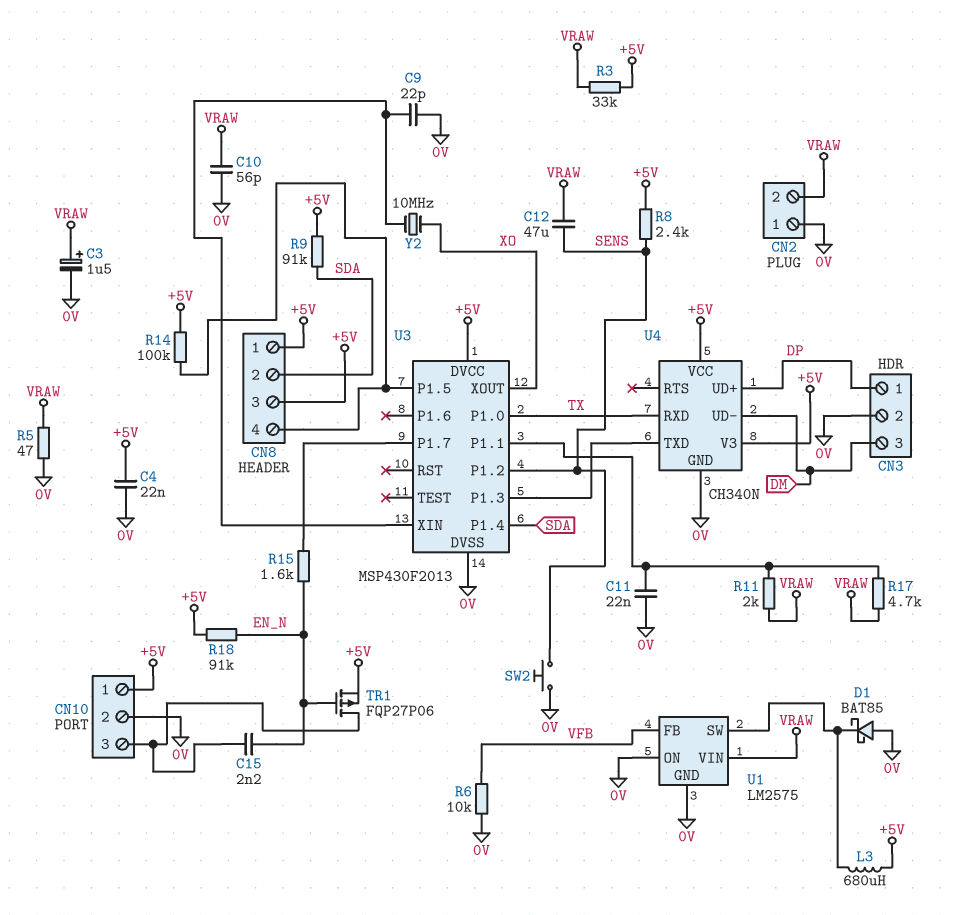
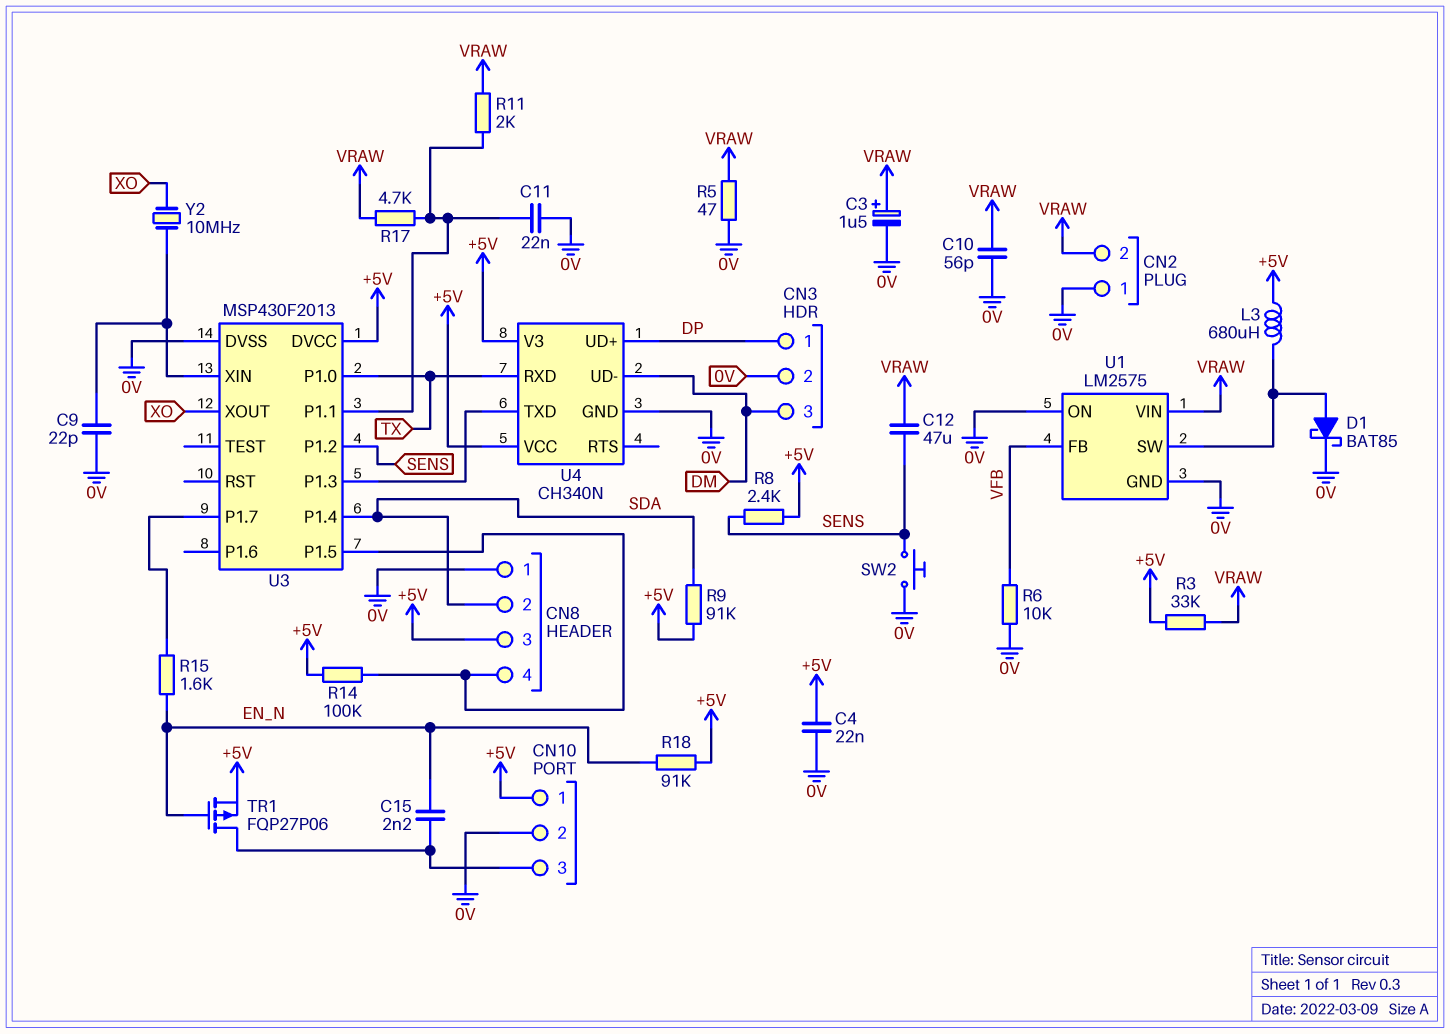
CN8 pin 1: +5V -> 0V
D1: schottky BAT85 (A 0V, K U1/SW) -> schottky BAT85 (A U1/SW, K 0V)

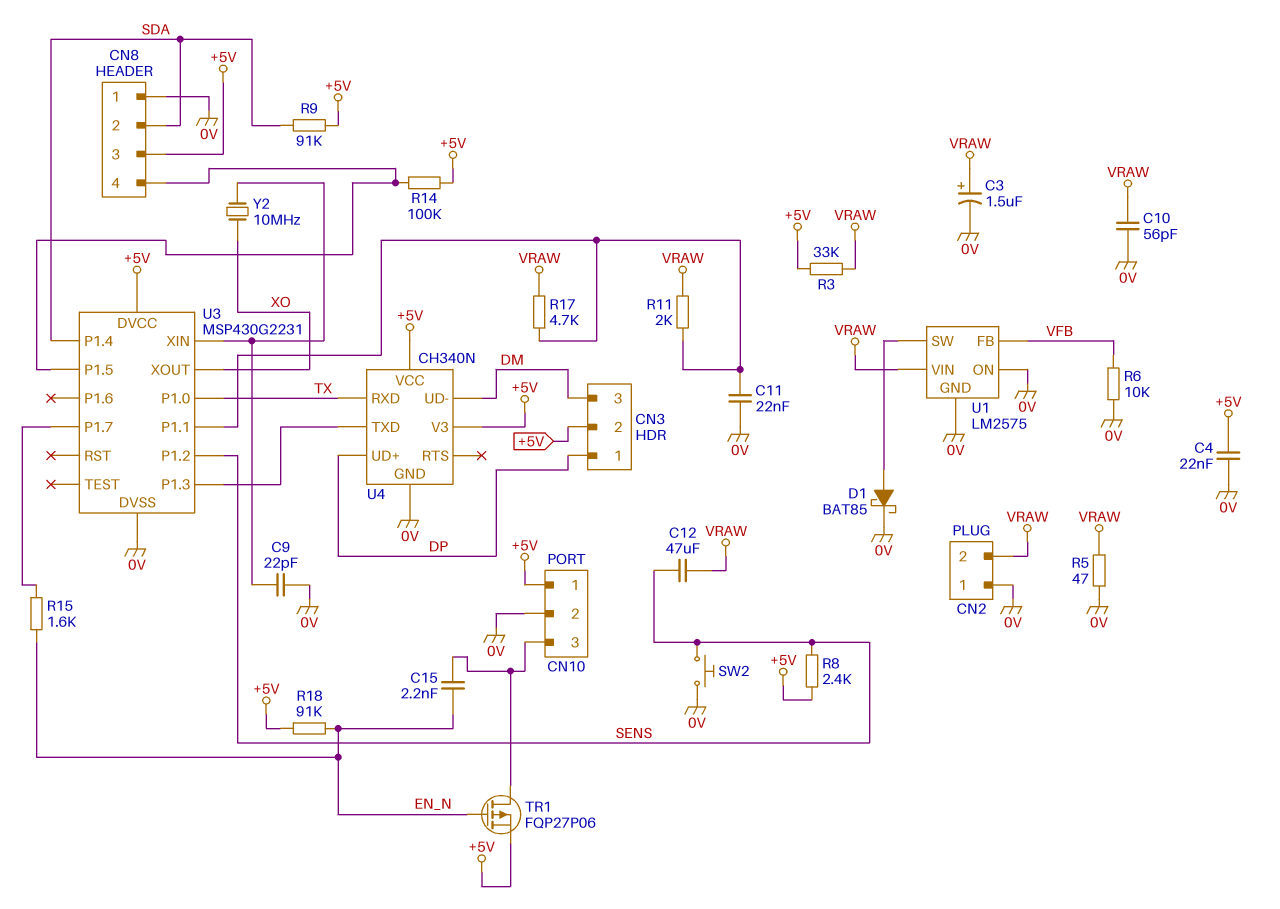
CN3 pin 2: 0V -> +5V
L3: 680uH (+5V, U1/SW) -> none
U3: MSP430F2013 -> MSP430G2231

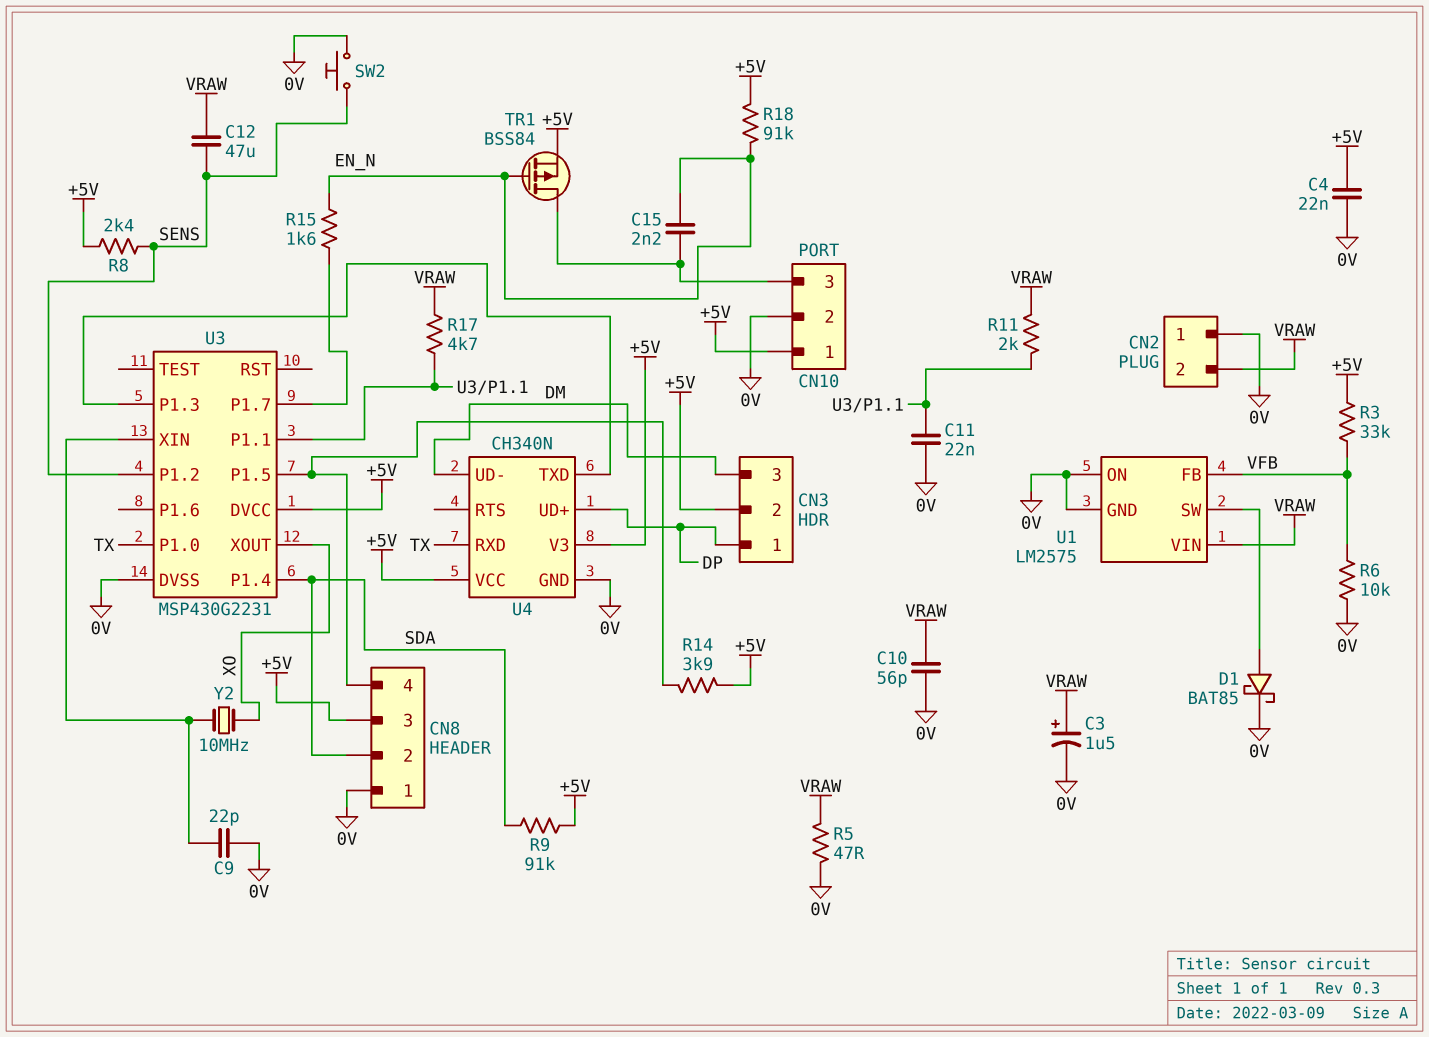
R3: 33k (+5V, VRAW) -> 33k (+5V, VFB)
R14: 100k (+5V, CN8/4) -> 3.9k (+5V, CN8/4)
TR1: PMOS FQP27P06 (G EN_N, D CN10/3, S +5V) -> PMOS BSS84 (G EN_N, D CN10/3, S +5V)

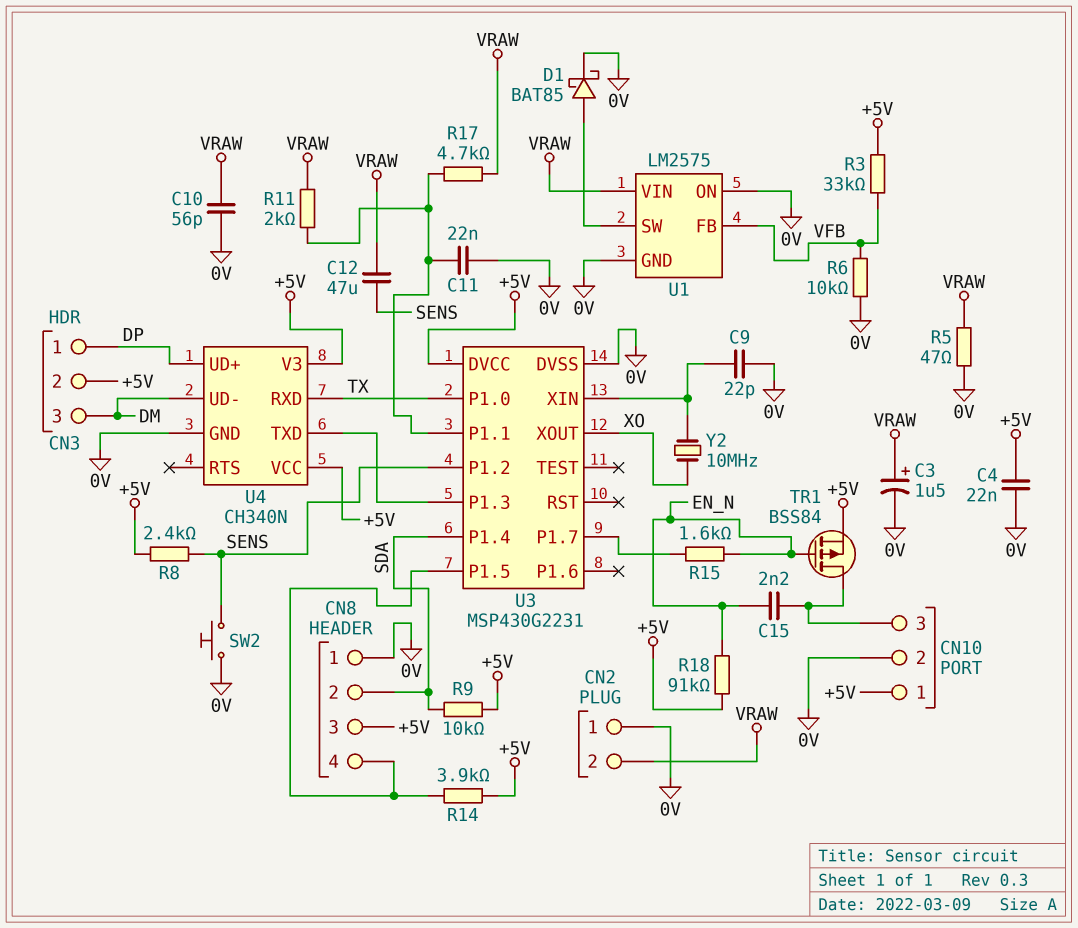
R9: 91k (+5V, SDA) -> 10k (+5V, SDA)

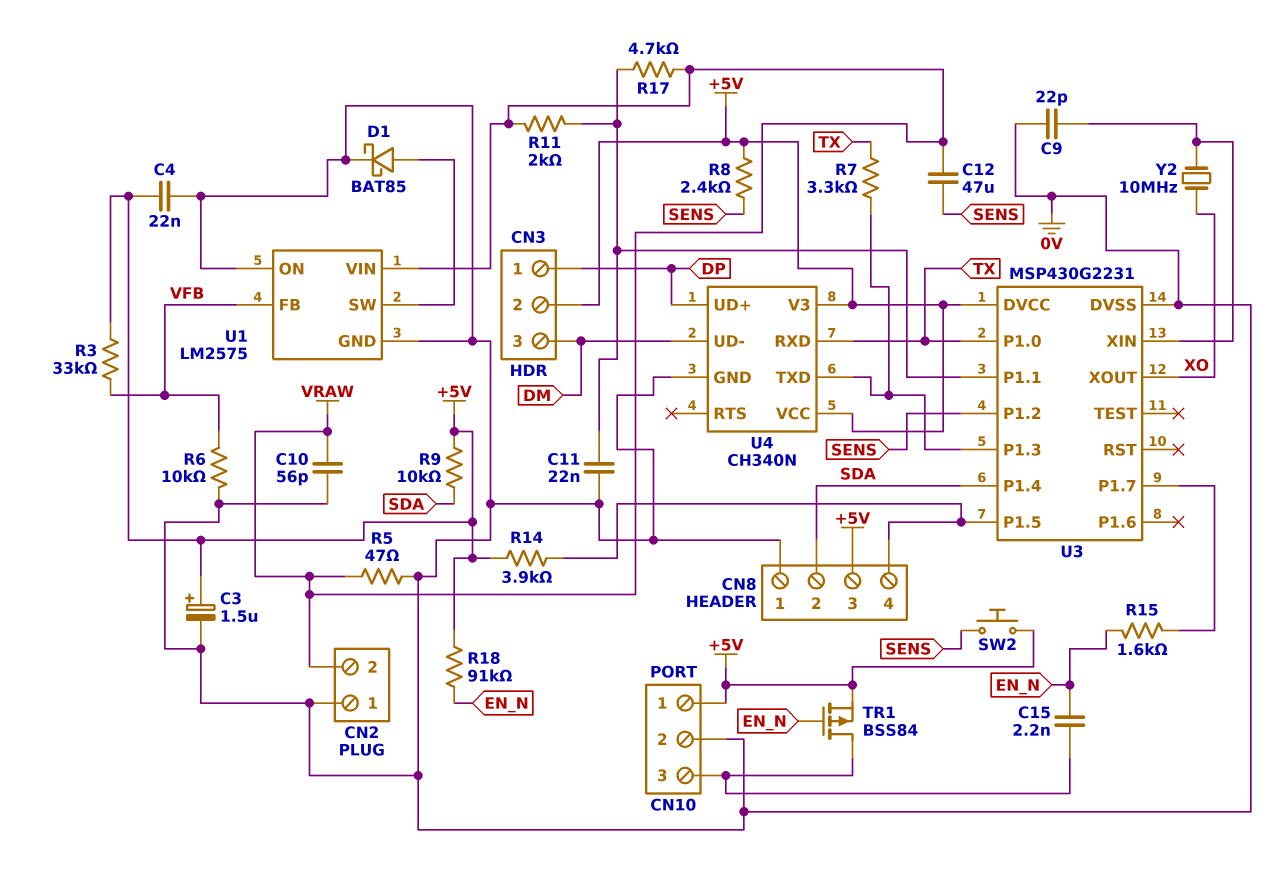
C3: 1.5uF (plus VRAW, minus 0V) -> 1.5uF (plus +5V, minus 0V)
R7: none -> 3.3k (TX, U3/P1.3)
SW2: button (0V, SENS) -> button (+5V, SENS)

